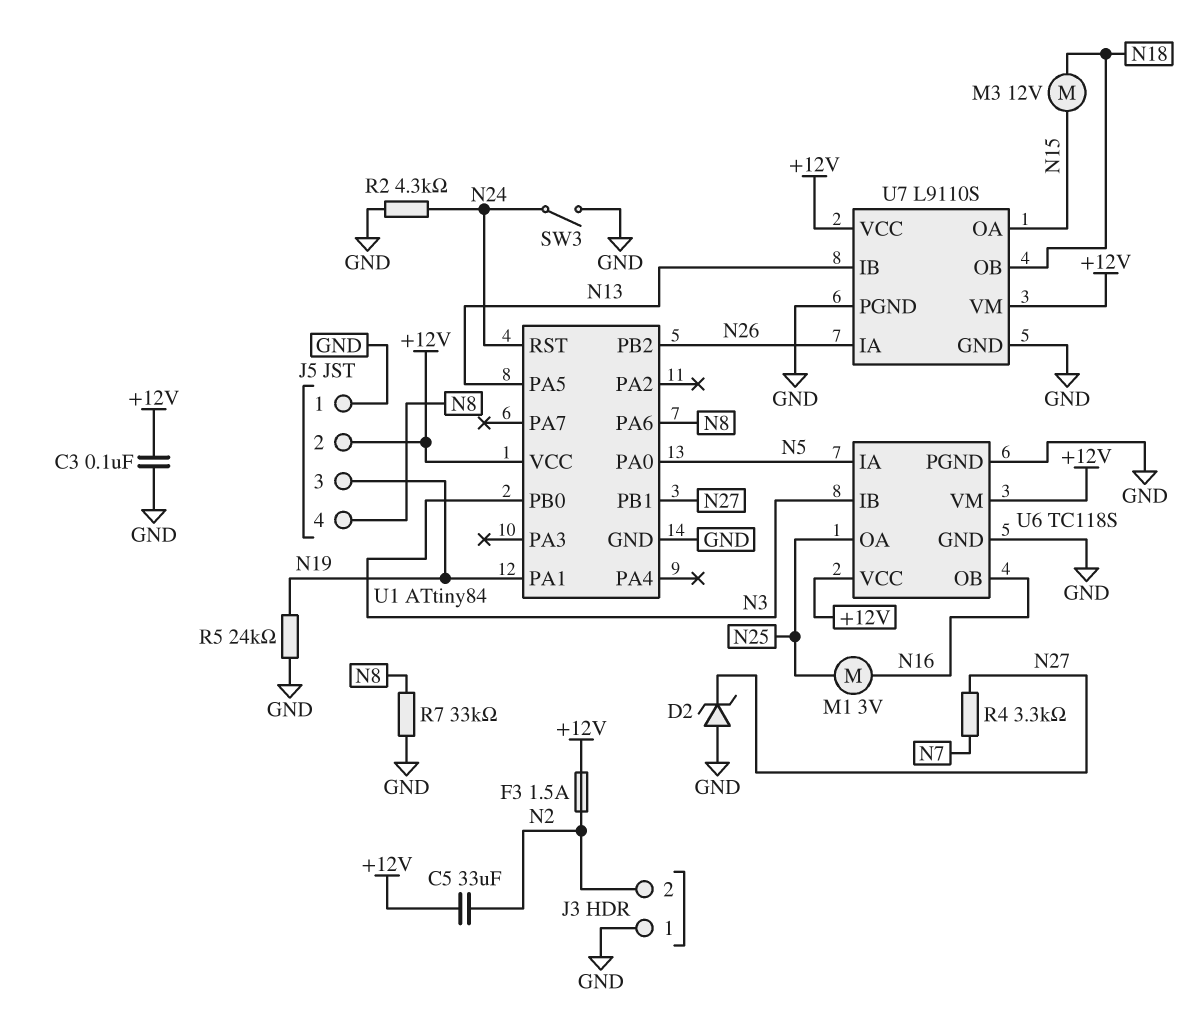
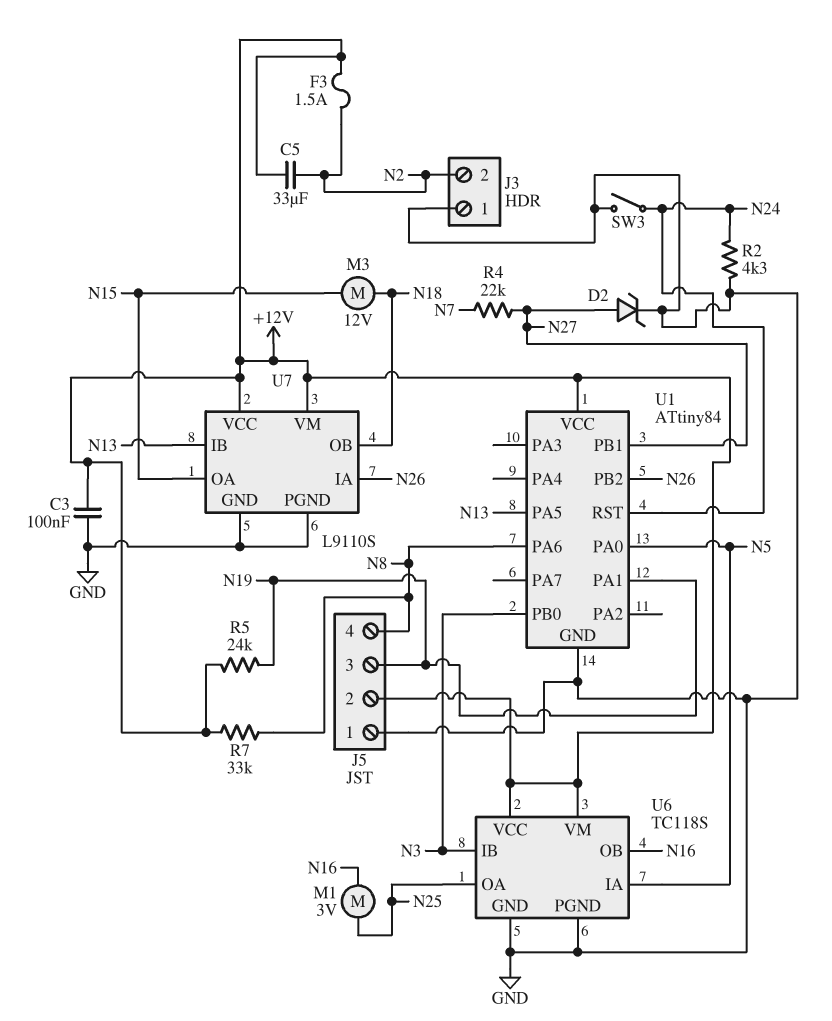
D2: zener (A GND, K N27) -> zener (A N27, K GND)
R4: 3.3k (N7, N27) -> 22k (N7, N27)
R5: 24k (GND, N19) -> 24k (+12V, N19)
R7: 33k (GND, N8) -> 33k (+12V, N8)

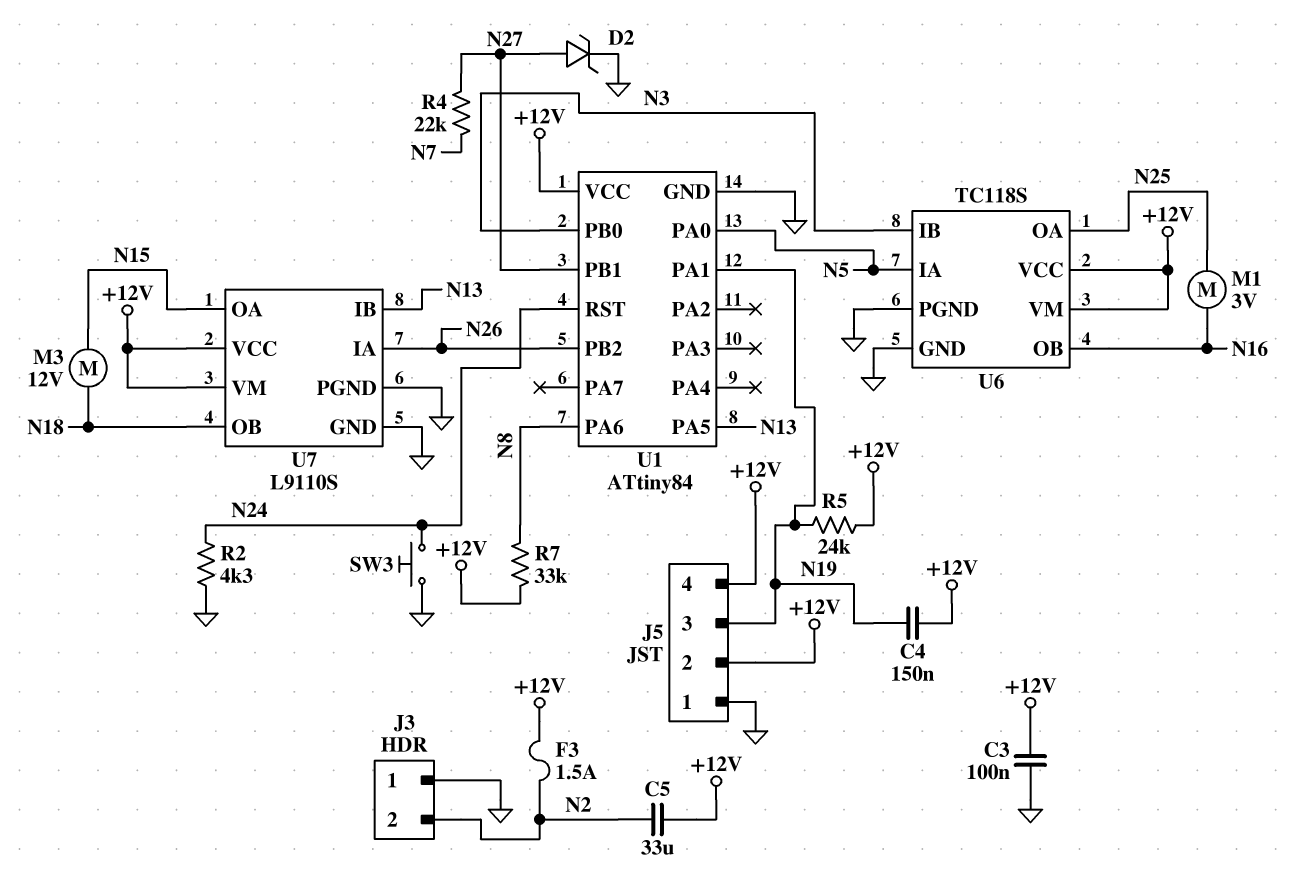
C4: none -> 150nF (+12V, N19)
J5 pin 4: N8 -> +12V
SW3: switch (GND, N24) -> button (GND, N24)

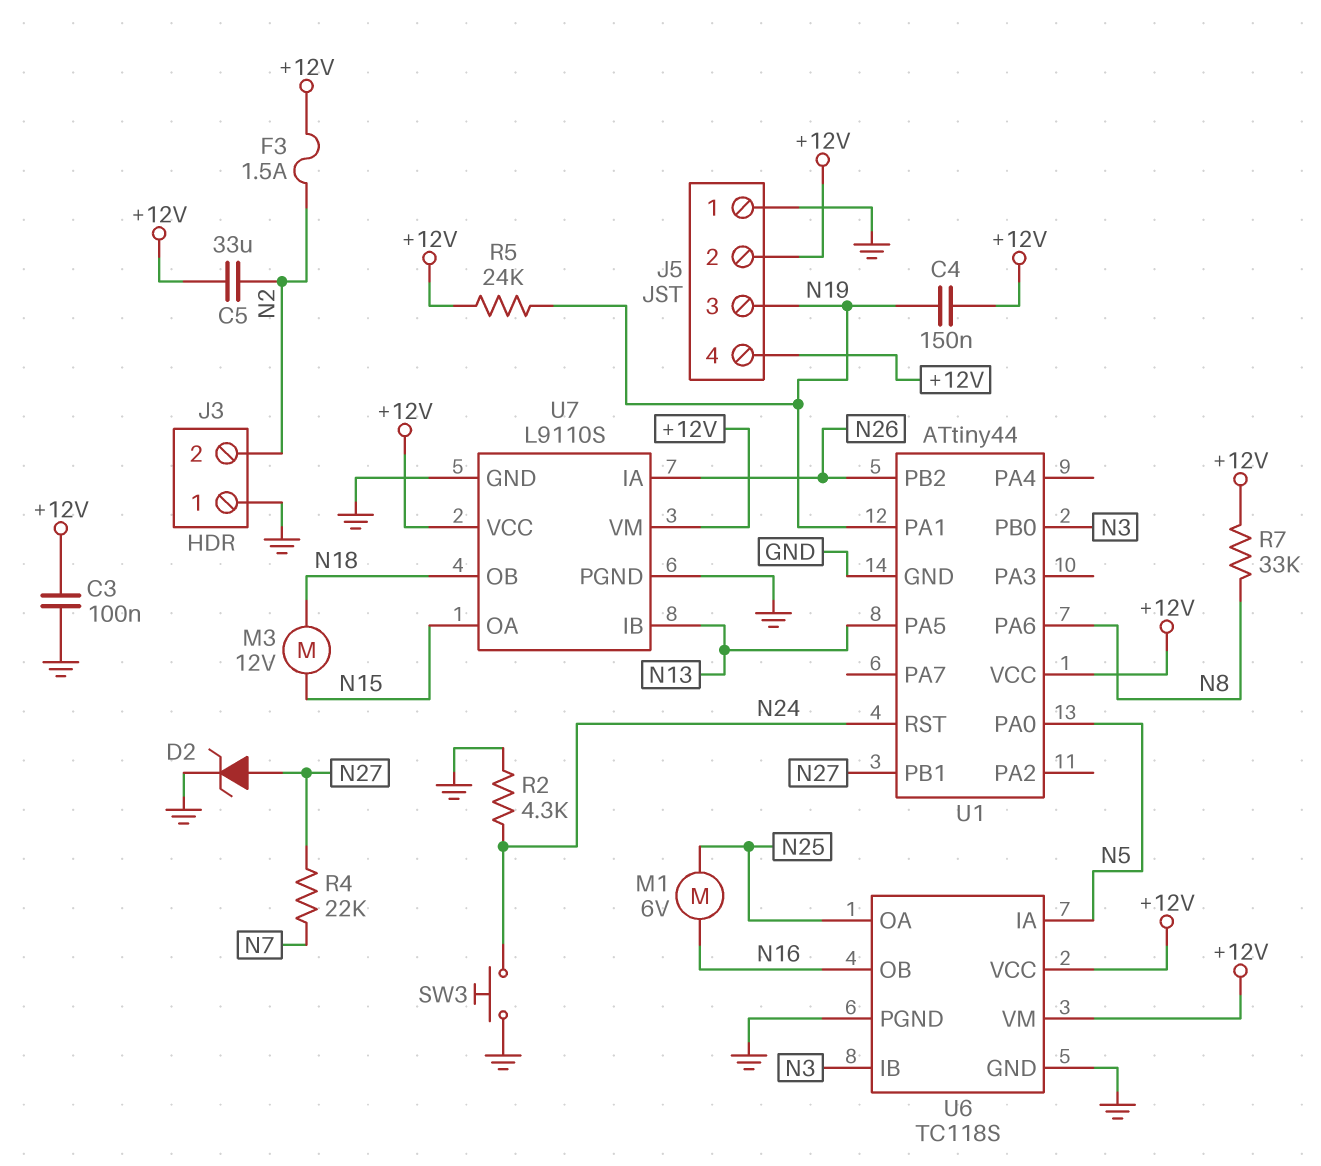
M1: motor 3V (N16, N25) -> motor 6V (N16, N25)
U1: ATtiny84 -> ATtiny44

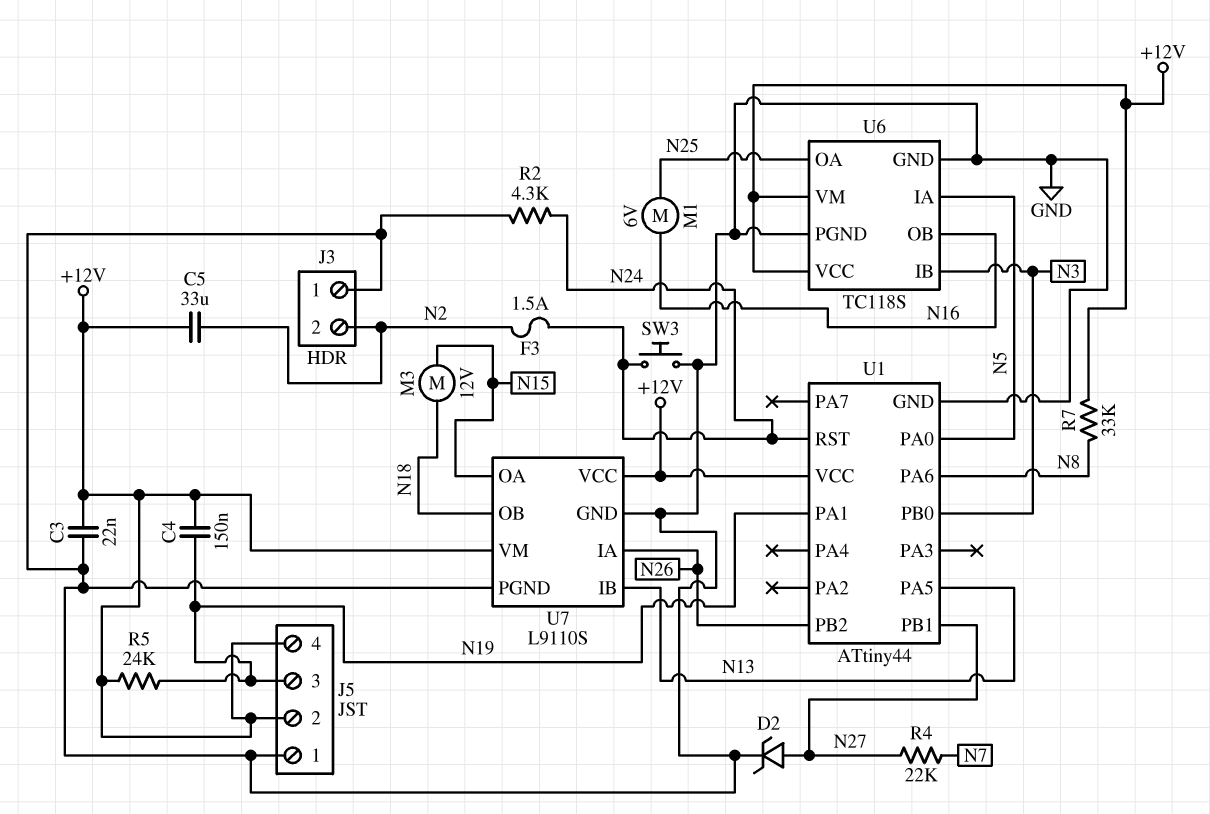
C3: 100nF (+12V, GND) -> 22nF (+12V, GND)
F3: 1.5A (+12V, N2) -> 1.5A (N2, N24)

